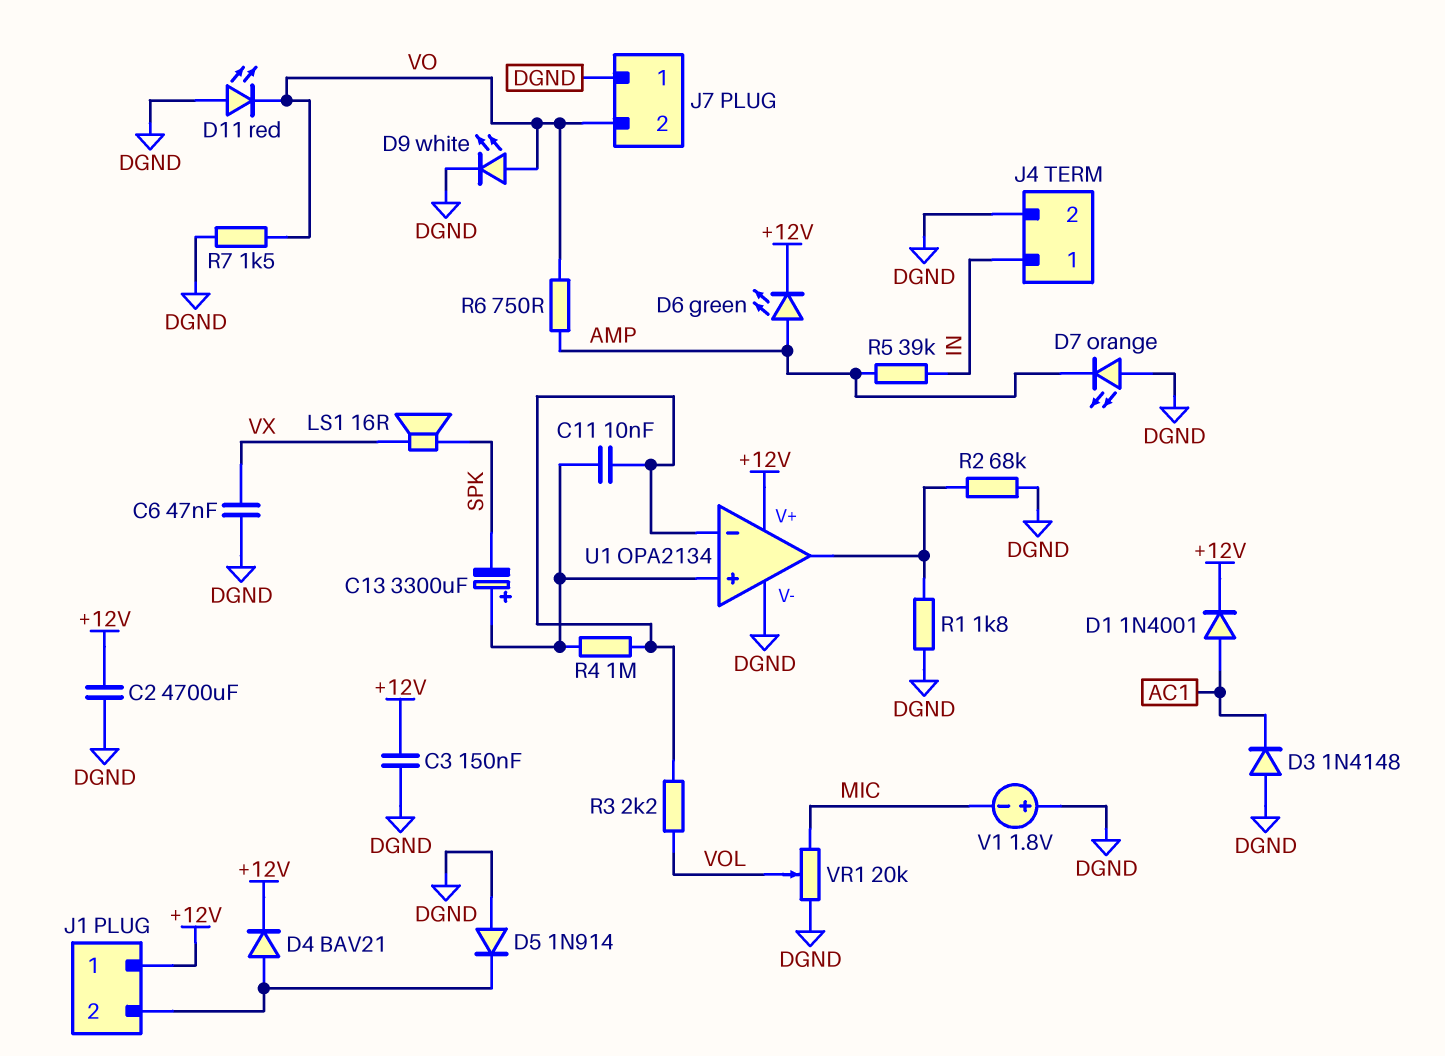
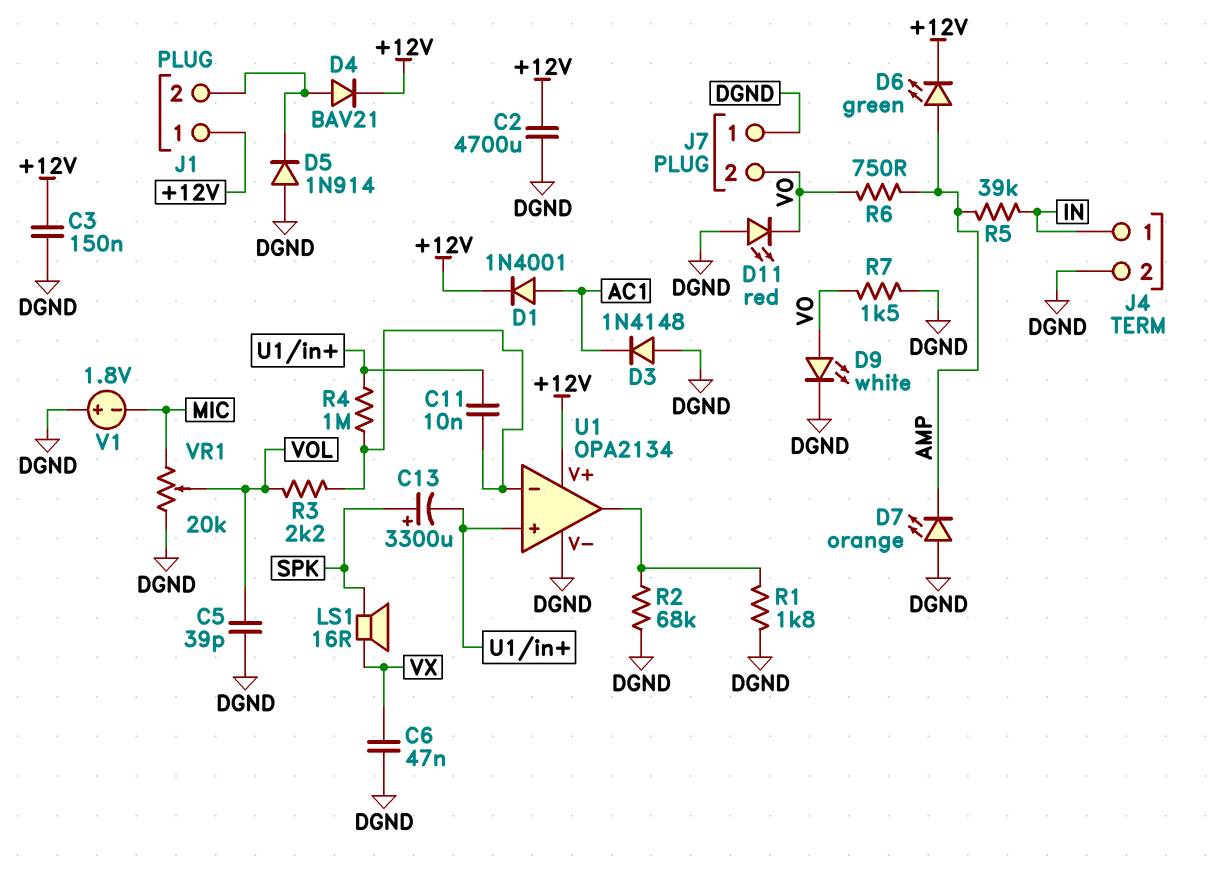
C5: none -> 39pF (DGND, VOL)
C13: 3300uF (plus U1/in+, minus SPK) -> 3300uF (plus SPK, minus U1/in+)

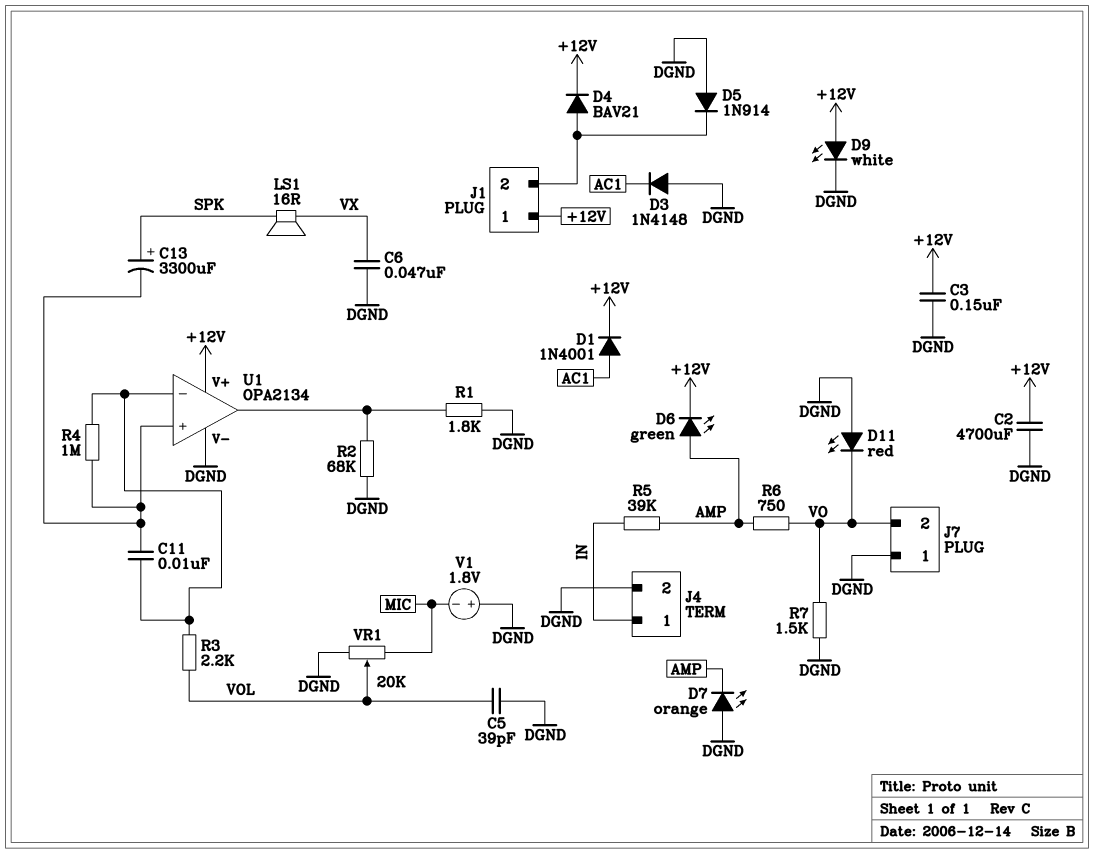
D9: LED white (A VO, K DGND) -> LED white (A +12V, K DGND)

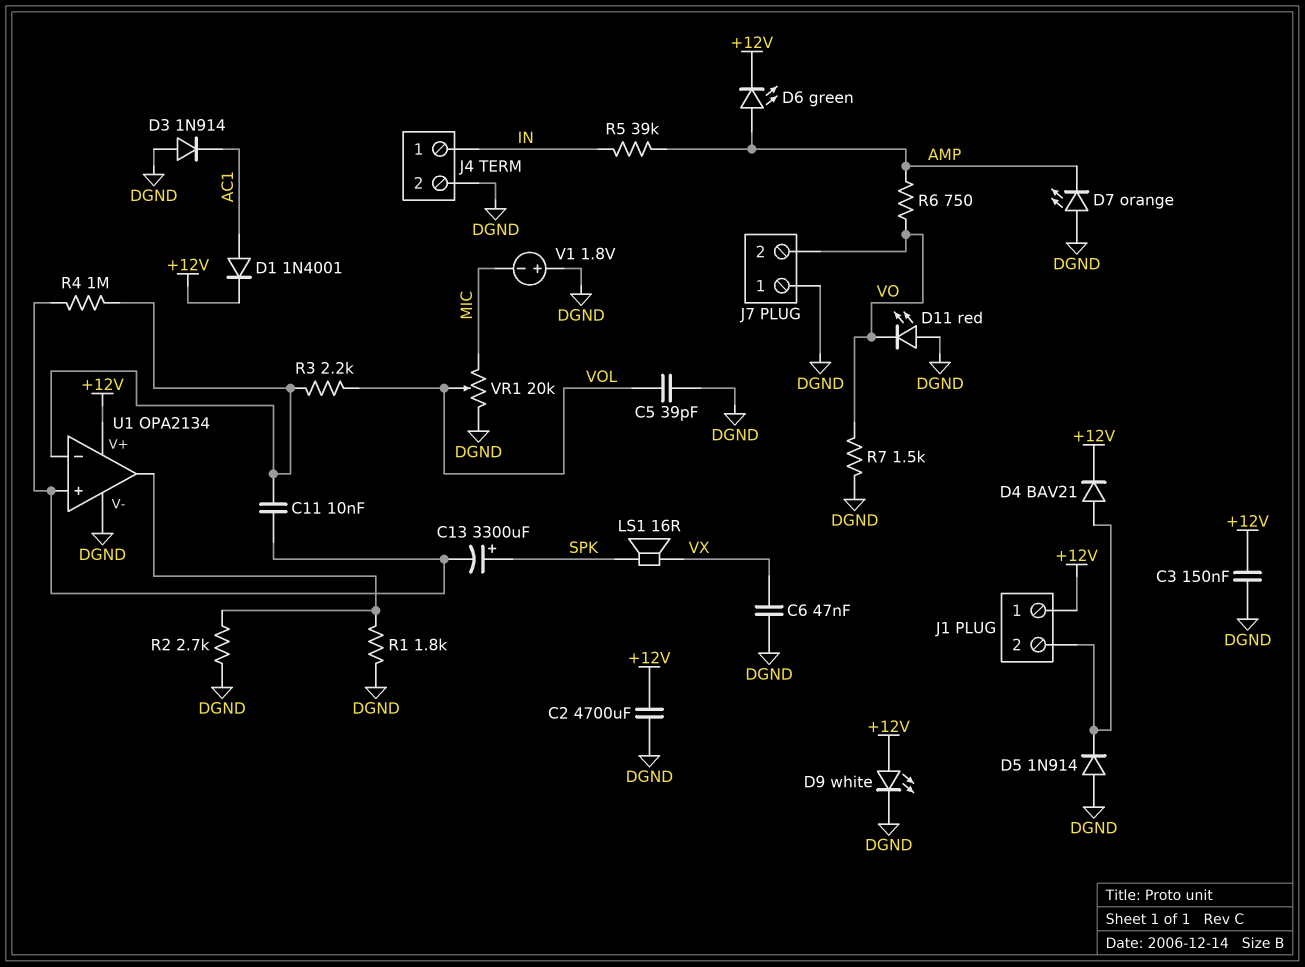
D3: diode 1N4148 (A DGND, K AC1) -> diode 1N914 (A DGND, K AC1)
R2: 68k (DGND, U1/out) -> 2.7k (DGND, U1/out)

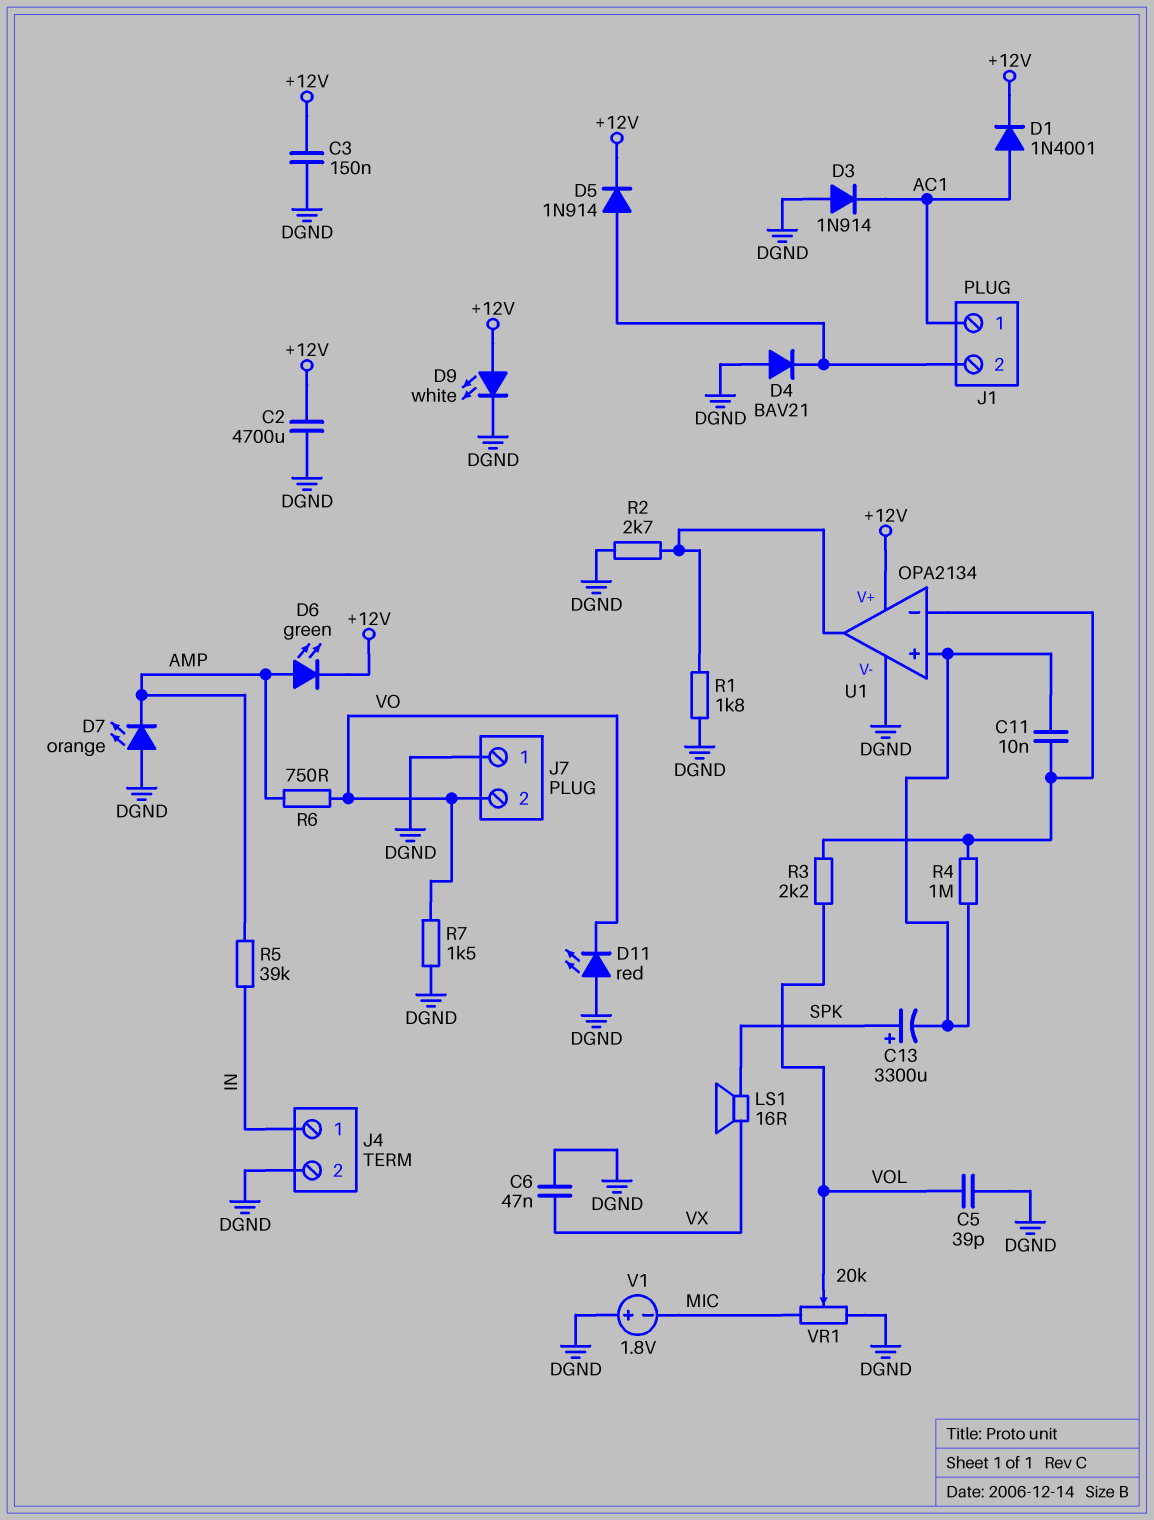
D4: diode BAV21 (A J1/2, K +12V) -> diode BAV21 (A DGND, K J1/2)
D5: diode 1N914 (A DGND, K J1/2) -> diode 1N914 (A J1/2, K +12V)
J1 pin 1: +12V -> AC1

